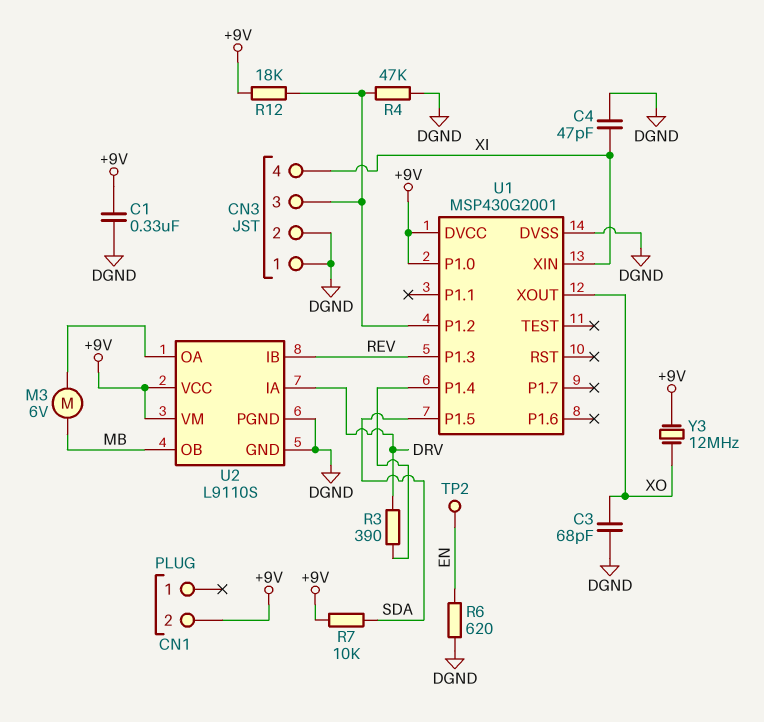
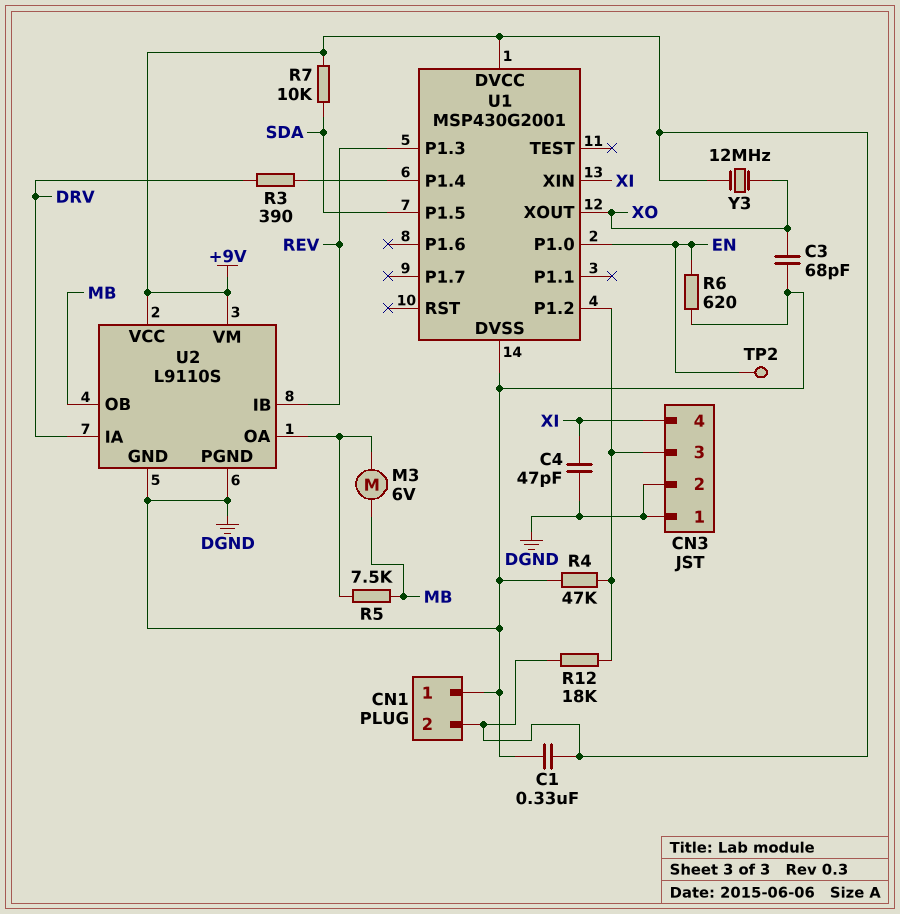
CN1 pin 1: none -> DGND
R5: none -> 7.5k (MB, U2/OA)
U1 pin P1.0: +9V -> EN

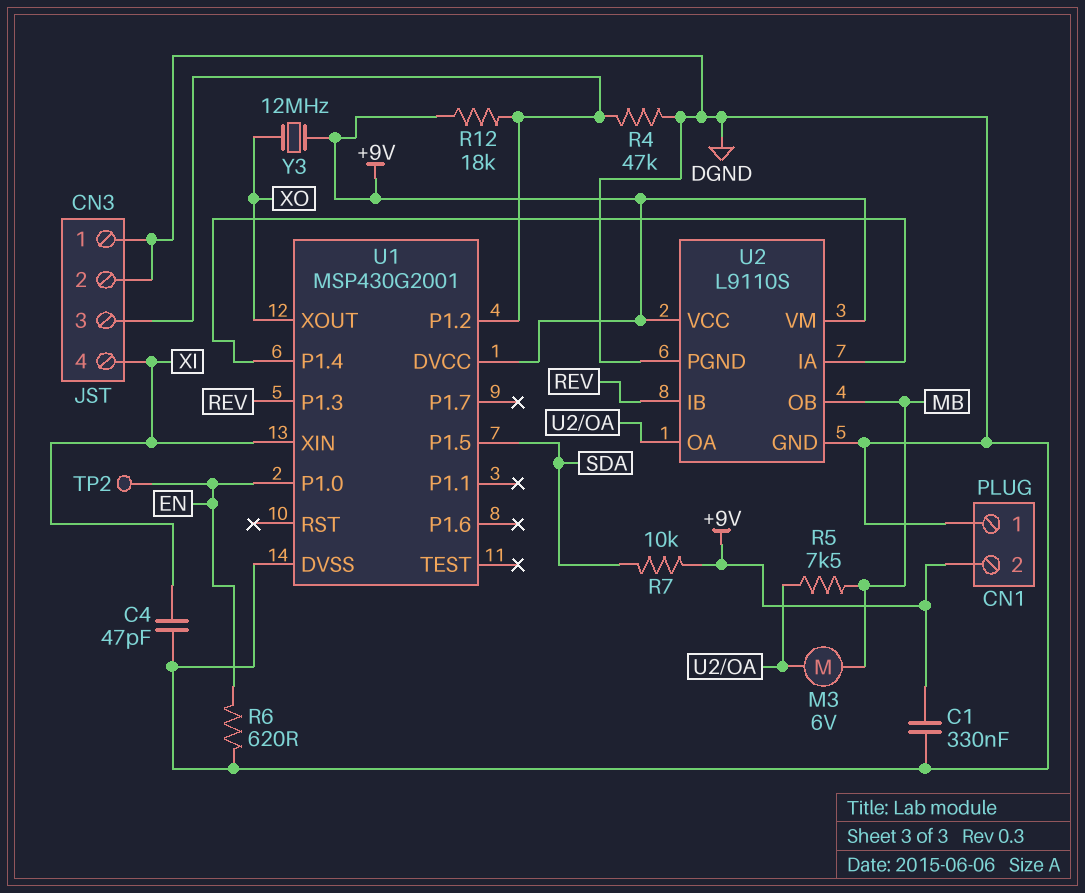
C3: 68pF (DGND, XO) -> none
R3: 390 (DRV, U1/P1.4) -> none
U2 pin IA: DRV -> U1/P1.4

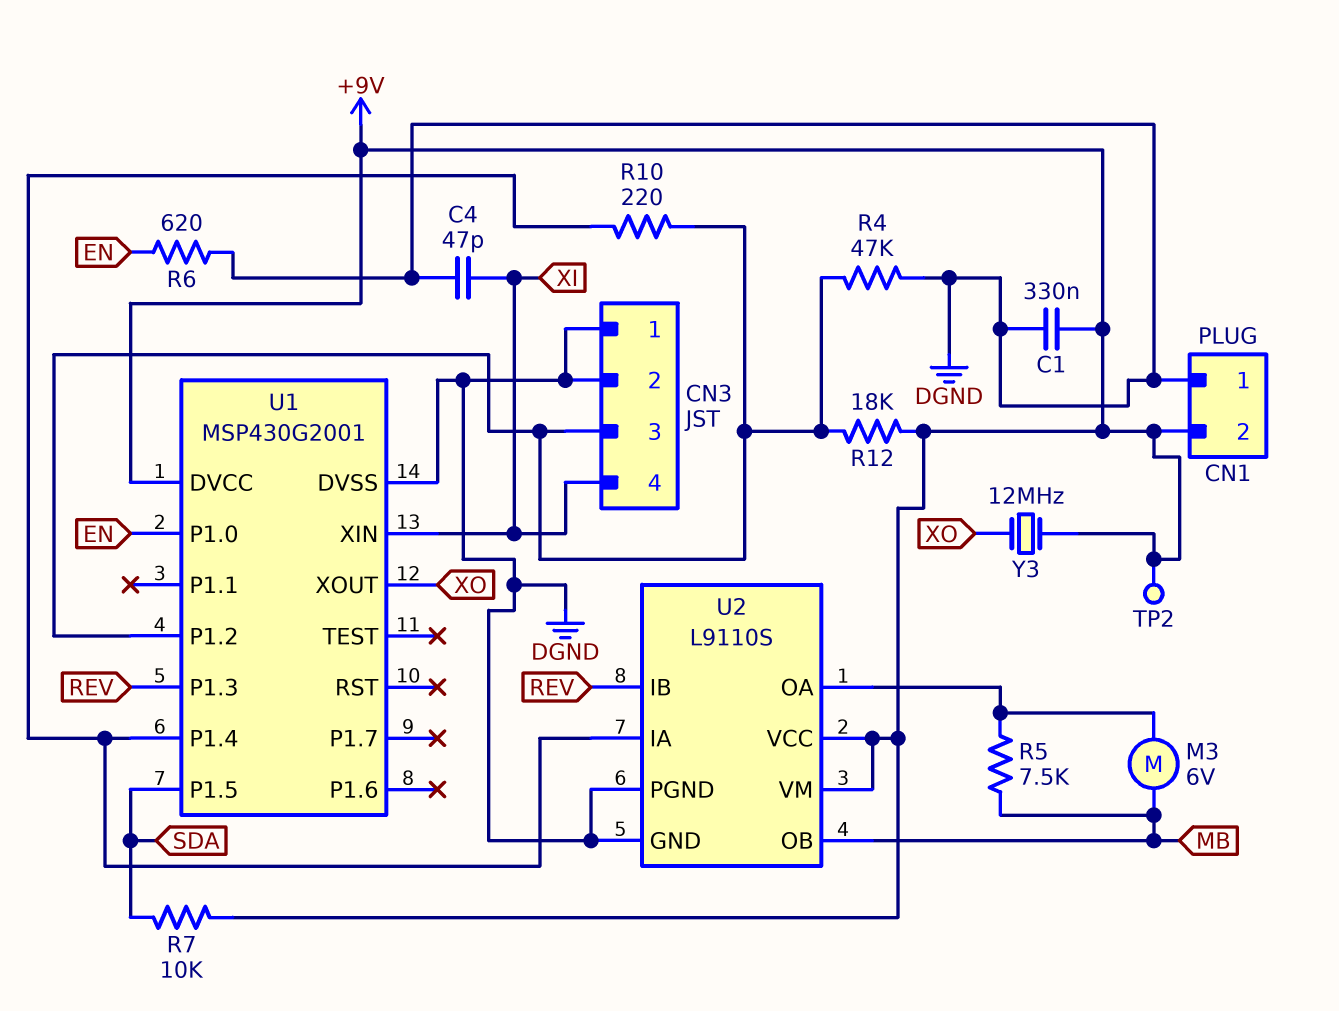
R10: none -> 220 (CN3/3, U1/P1.4)
TP2: test point (EN) -> test point (+9V)

